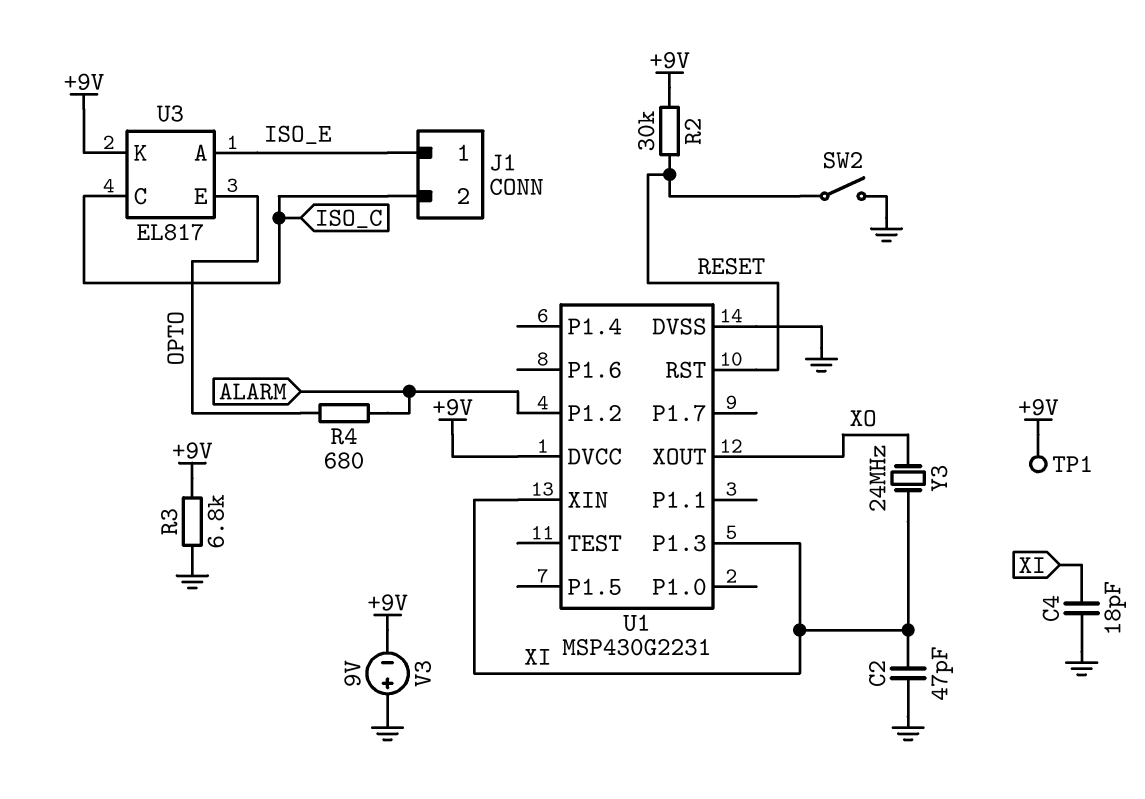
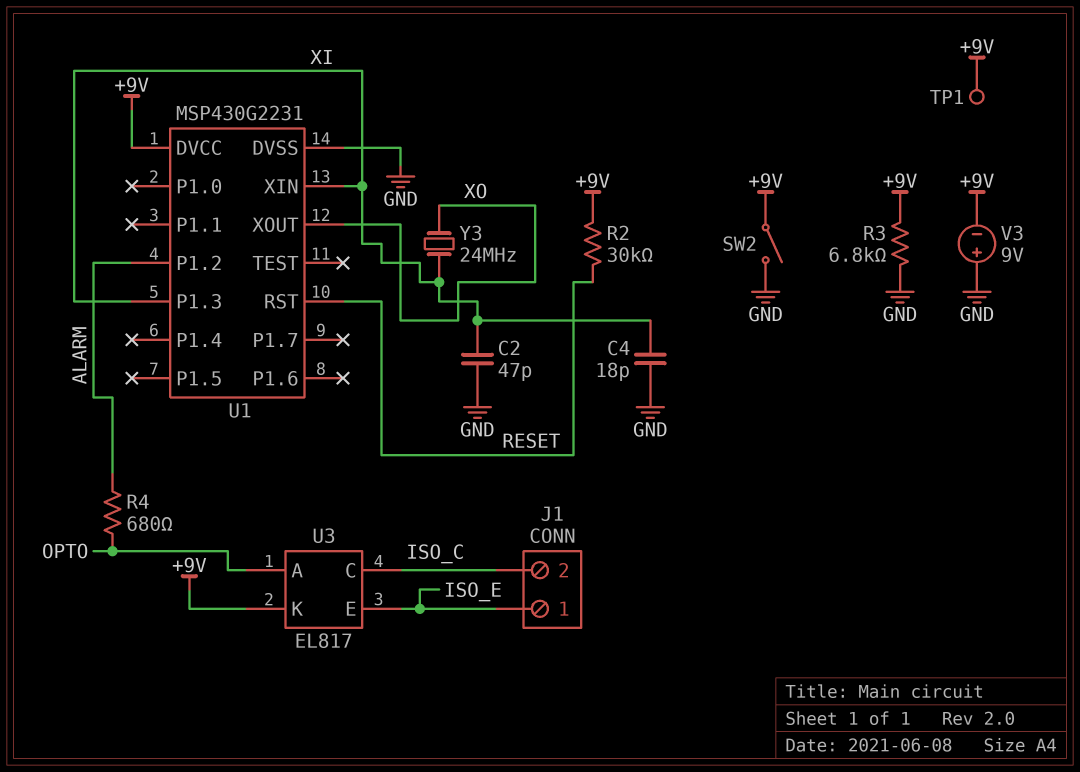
SW2: switch (GND, RESET) -> switch (+9V, GND)
U3 pin A: ISO_E -> OPTO
U3 pin E: OPTO -> ISO_E

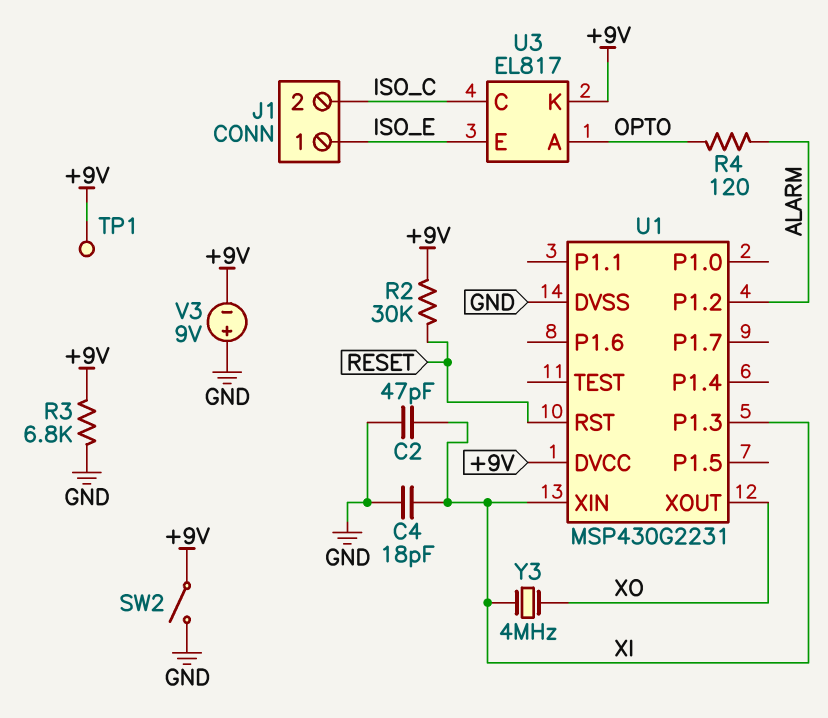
R4: 680 (ALARM, OPTO) -> 120 (ALARM, OPTO)
Y3: 24MHz (XI, XO) -> 4MHz (XI, XO)

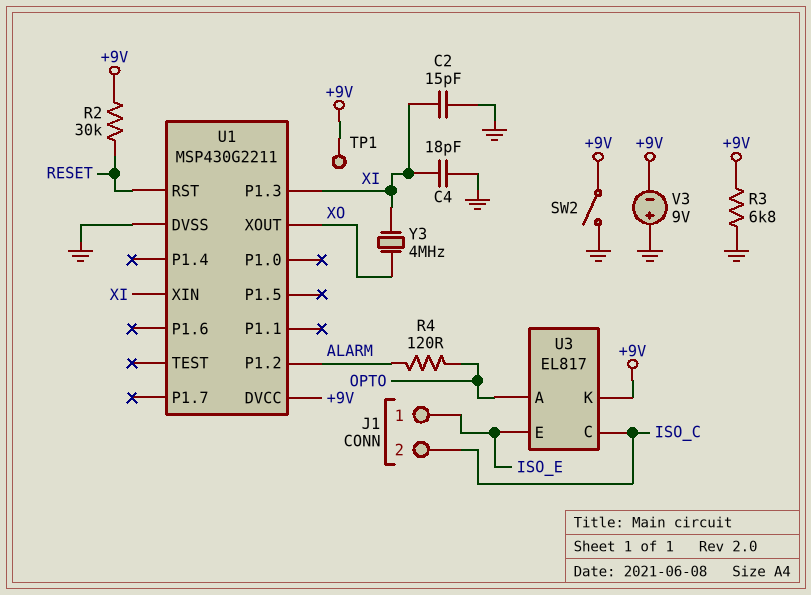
C2: 47pF (GND, XI) -> 15pF (GND, XI)
U1: MSP430G2231 -> MSP430G2211

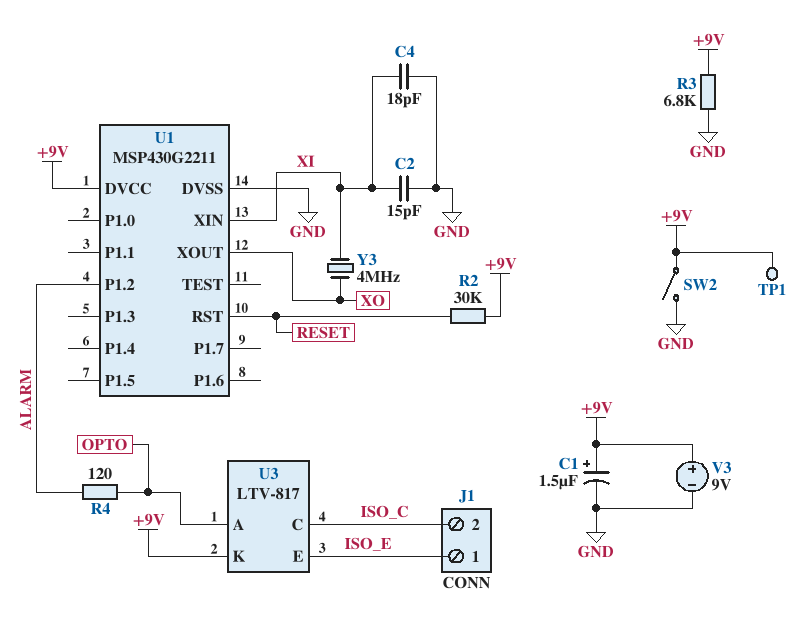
C1: none -> 1.5uF (plus +9V, minus GND)
U1 pin P1.3: XI -> none
U3: EL817 -> LTV-817
V3: 9V (plus GND, minus +9V) -> 9V (plus +9V, minus GND)

